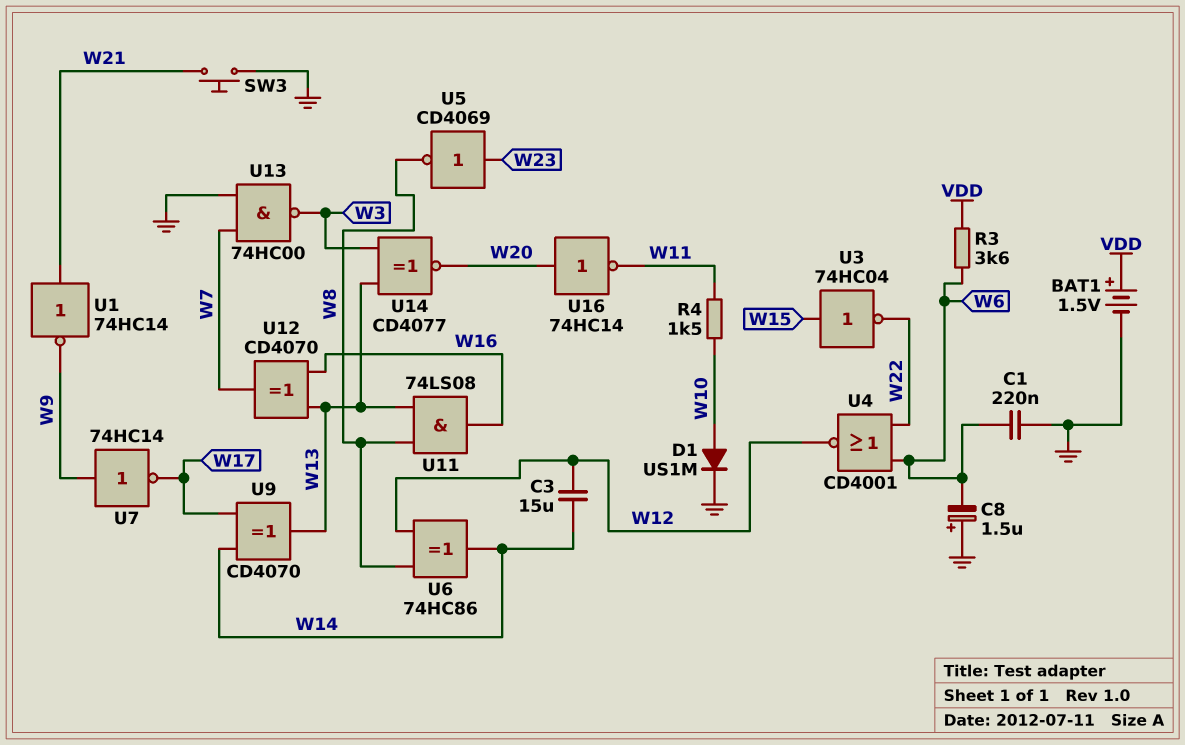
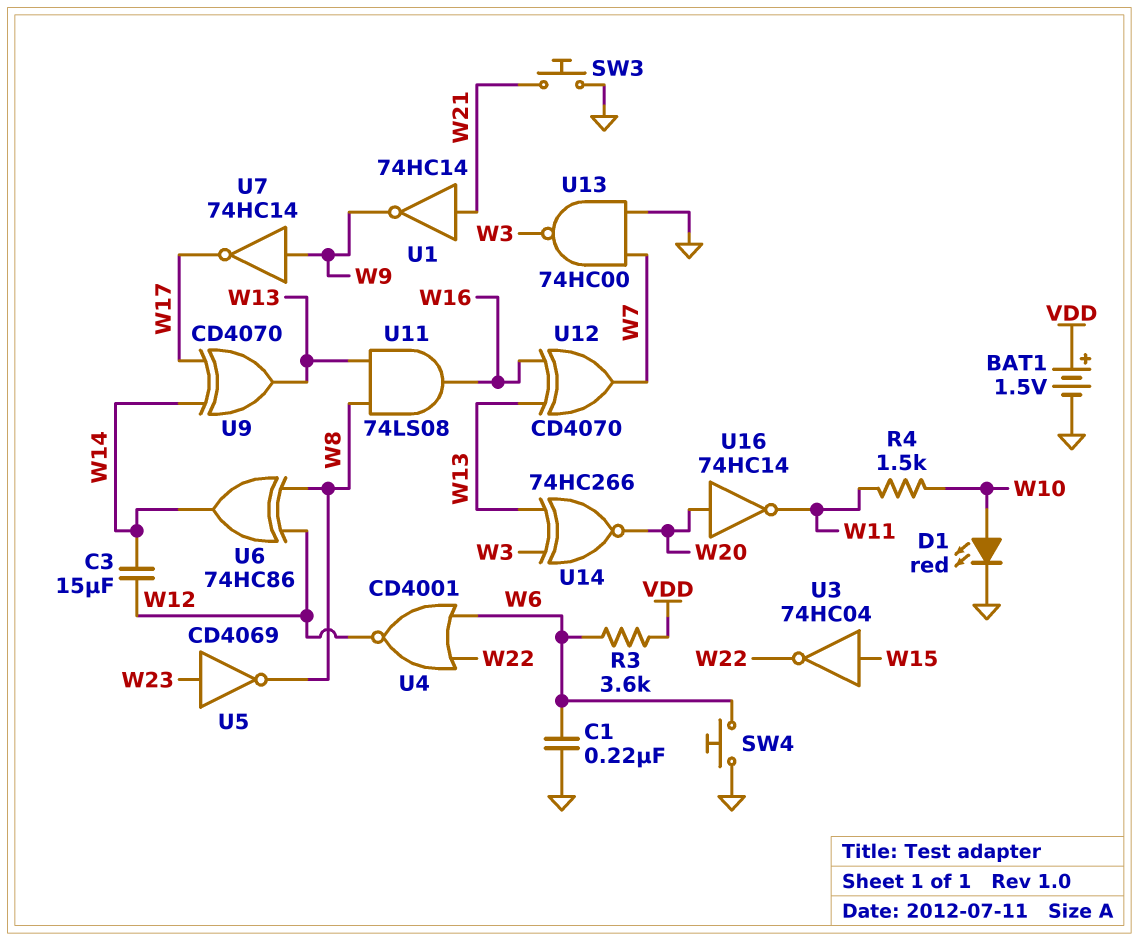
C8: 1.5uF (plus GND, minus W6) -> none
D1: diode US1M (A W10, K GND) -> LED red (A W10, K GND)
SW4: none -> button (GND, W6)
U14: XNOR CD4077 (in W3, in W13, out W20) -> XNOR 74HC266 (in W3, in W13, out W20)

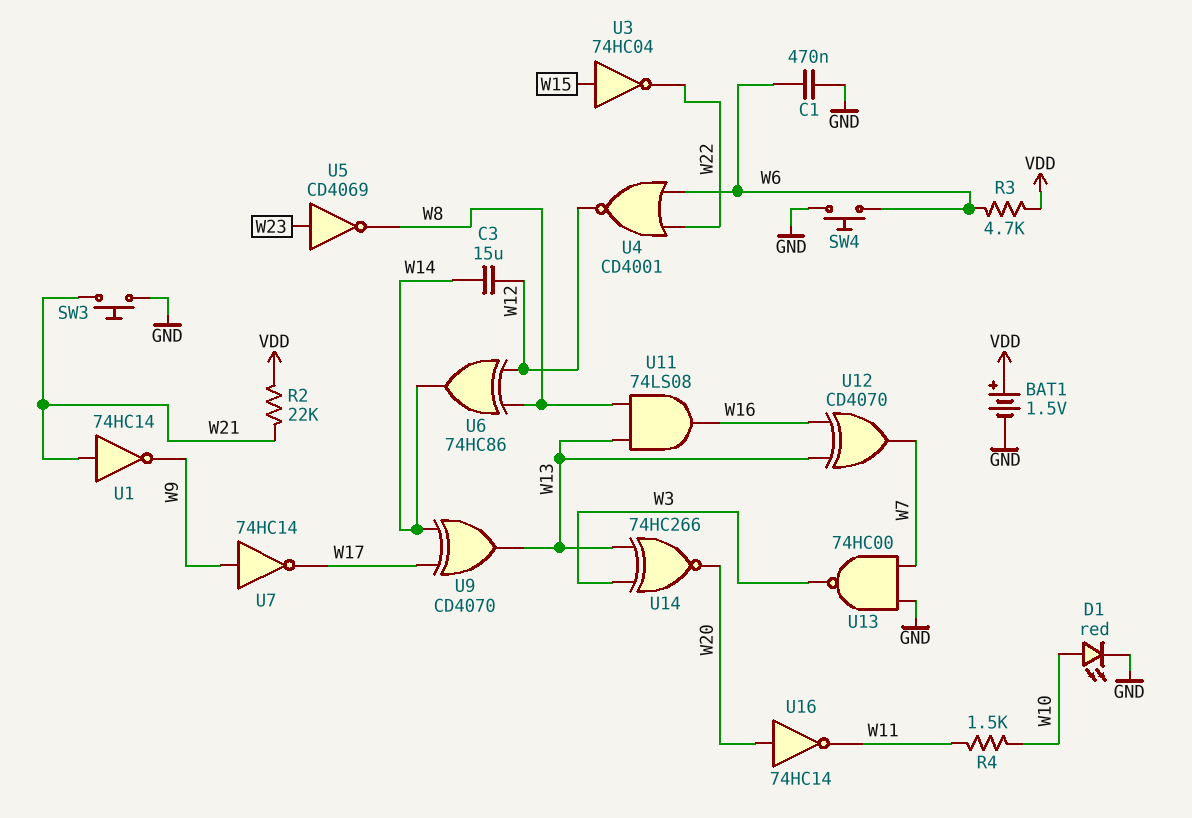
C1: 220nF (GND, W6) -> 470nF (GND, W6)
R2: none -> 22k (VDD, W21)
R3: 3.6k (VDD, W6) -> 4.7k (VDD, W6)

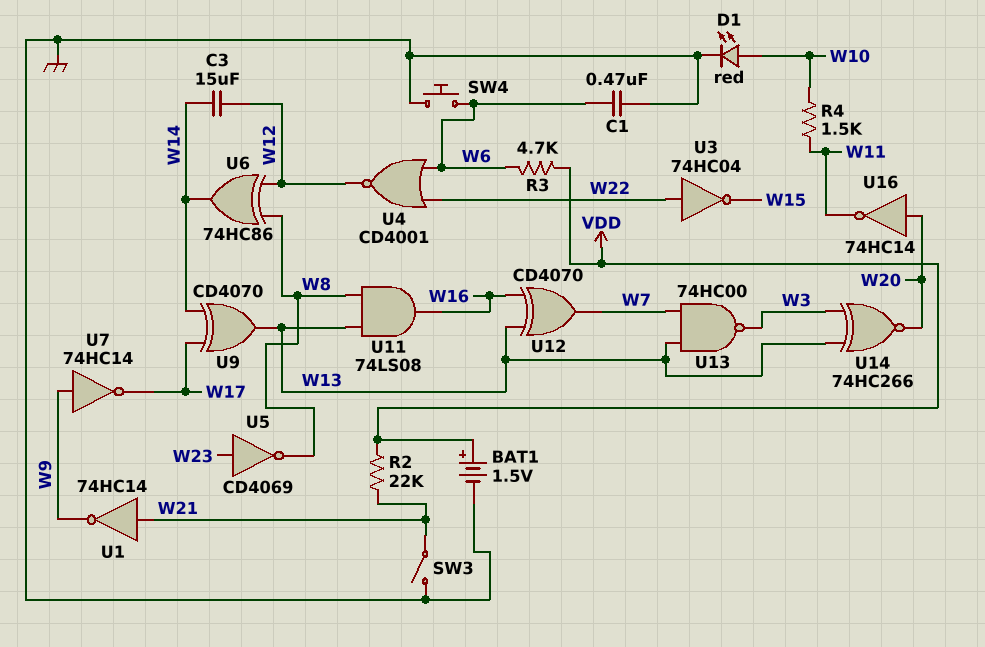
SW3: button (GND, W21) -> switch (GND, W21)
U3: NOT 74HC04 (in W15, out W22) -> NOT 74HC04 (in W22, out W15)
U13: NAND 74HC00 (in GND, in W7, out W3) -> NAND 74HC00 (in W7, in W13, out W3)

